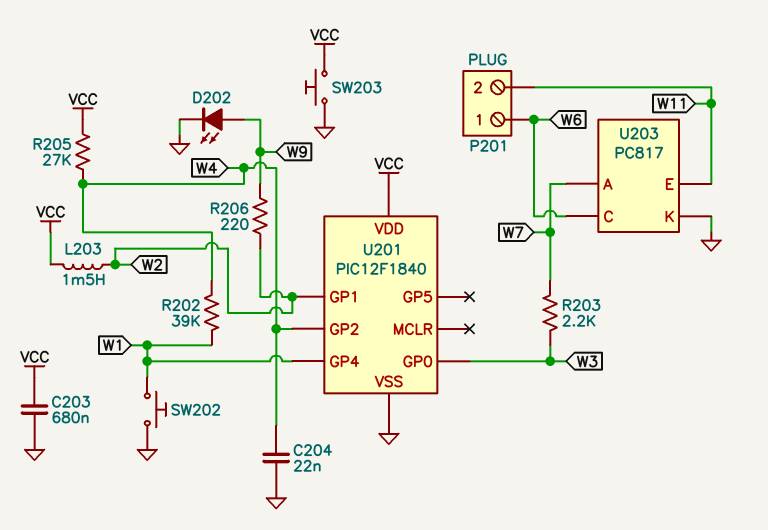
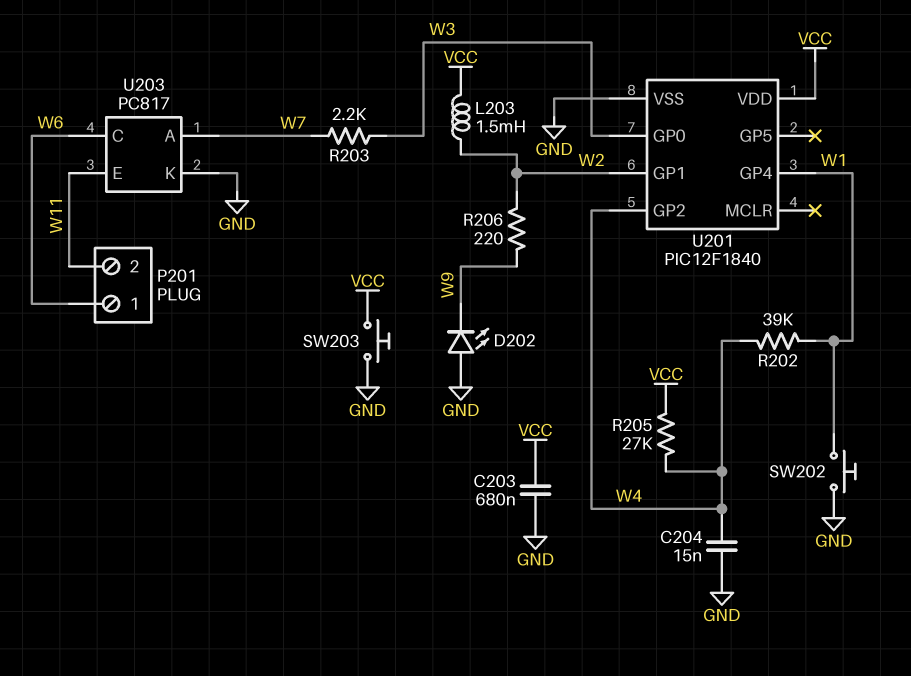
C204: 22nF (GND, W4) -> 15nF (GND, W4)
D202: LED (A W9, K GND) -> LED (A GND, K W9)

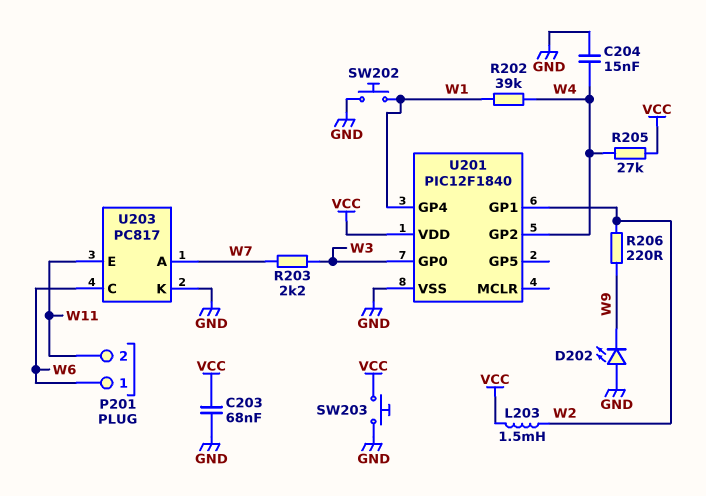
C203: 680nF (GND, VCC) -> 68nF (GND, VCC)

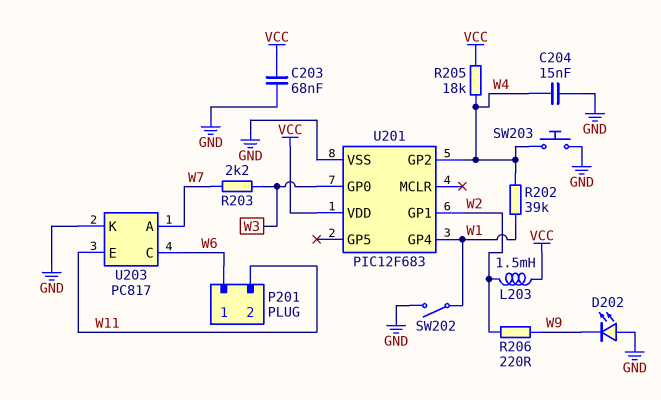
R205: 27k (VCC, W4) -> 18k (VCC, W4)
SW202: button (GND, W1) -> switch (GND, W1)
SW203: button (GND, VCC) -> button (GND, W4)
U201: PIC12F1840 -> PIC12F683

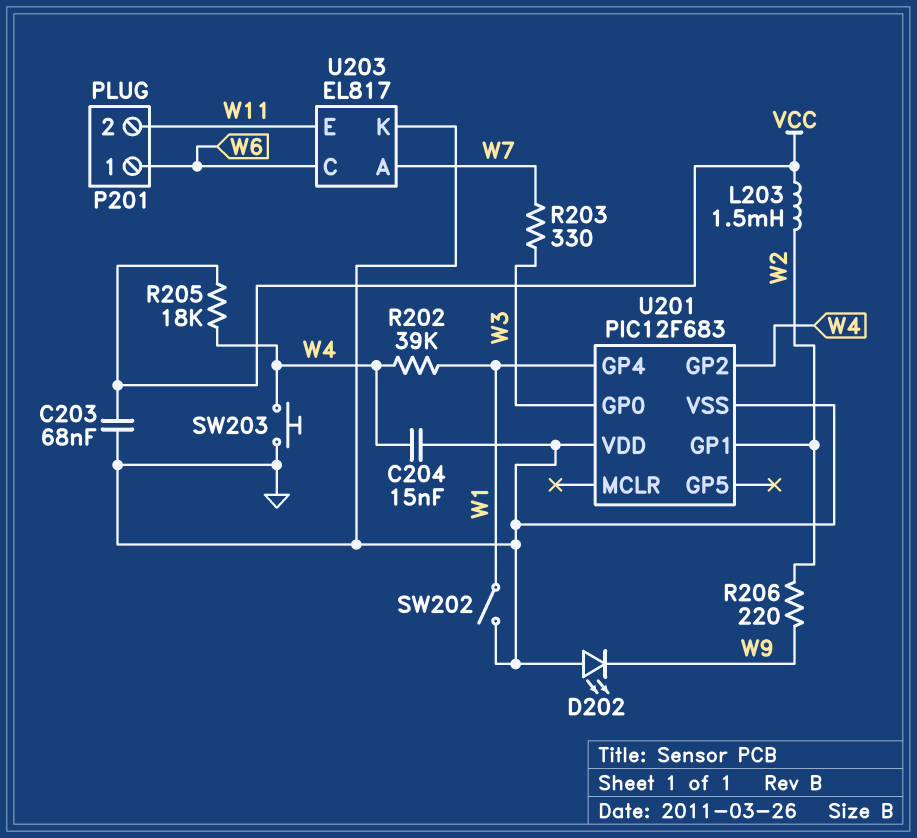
R203: 2.2k (W3, W7) -> 330 (W3, W7)
U201 pin VDD: VCC -> GND
U203: PC817 -> EL817

